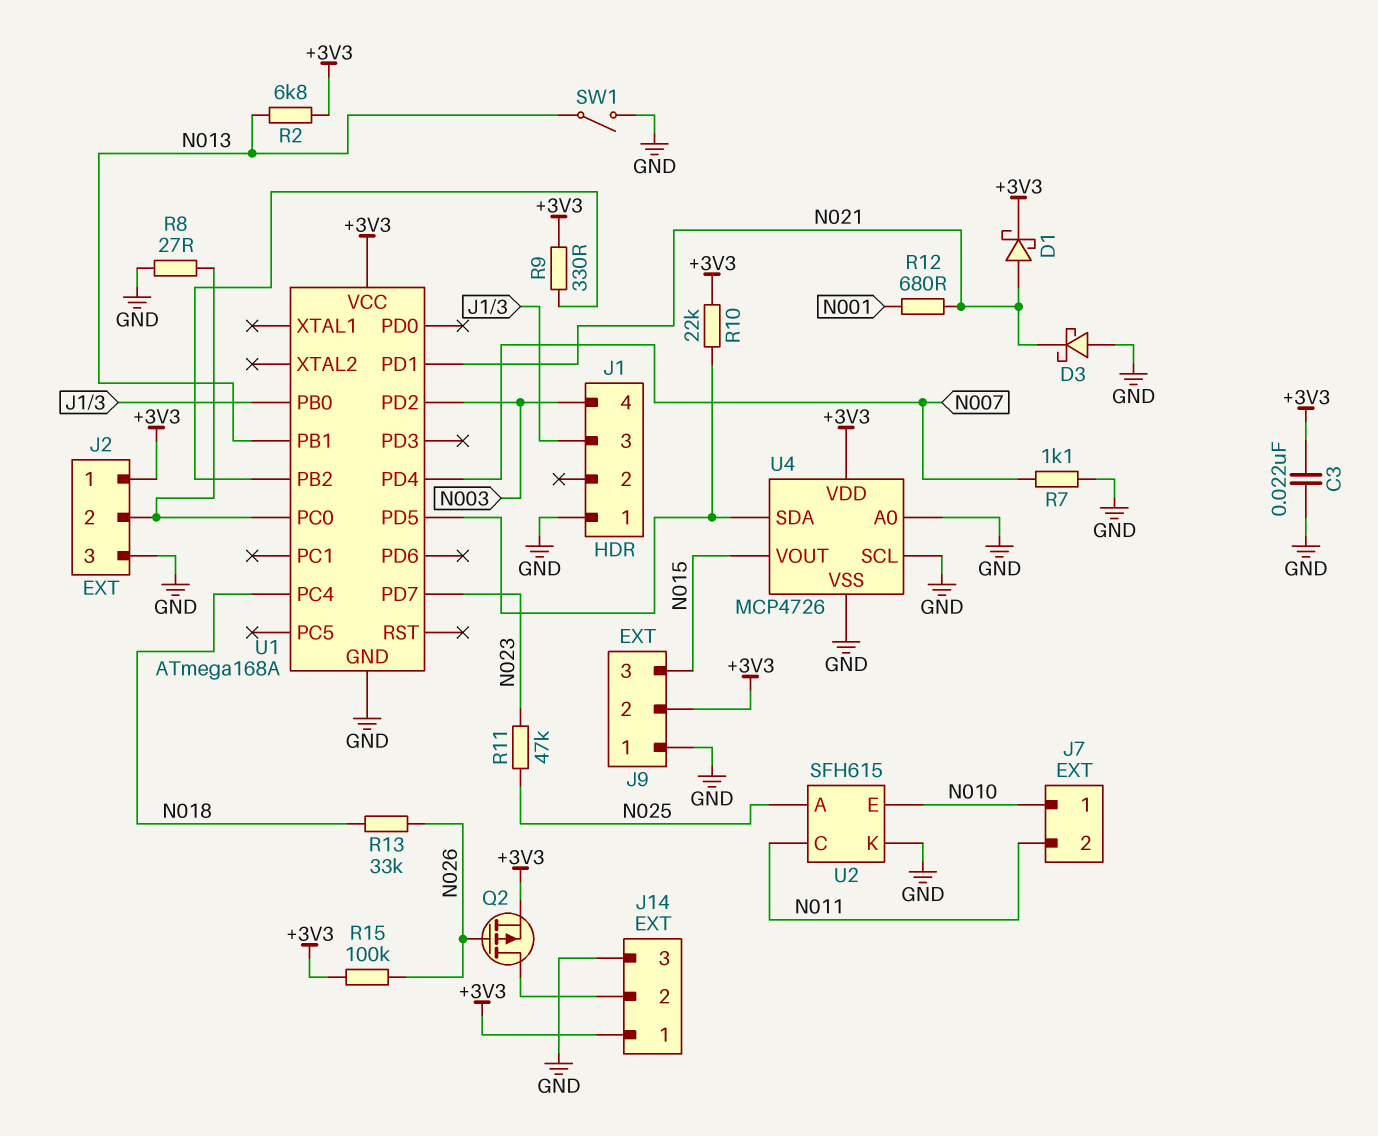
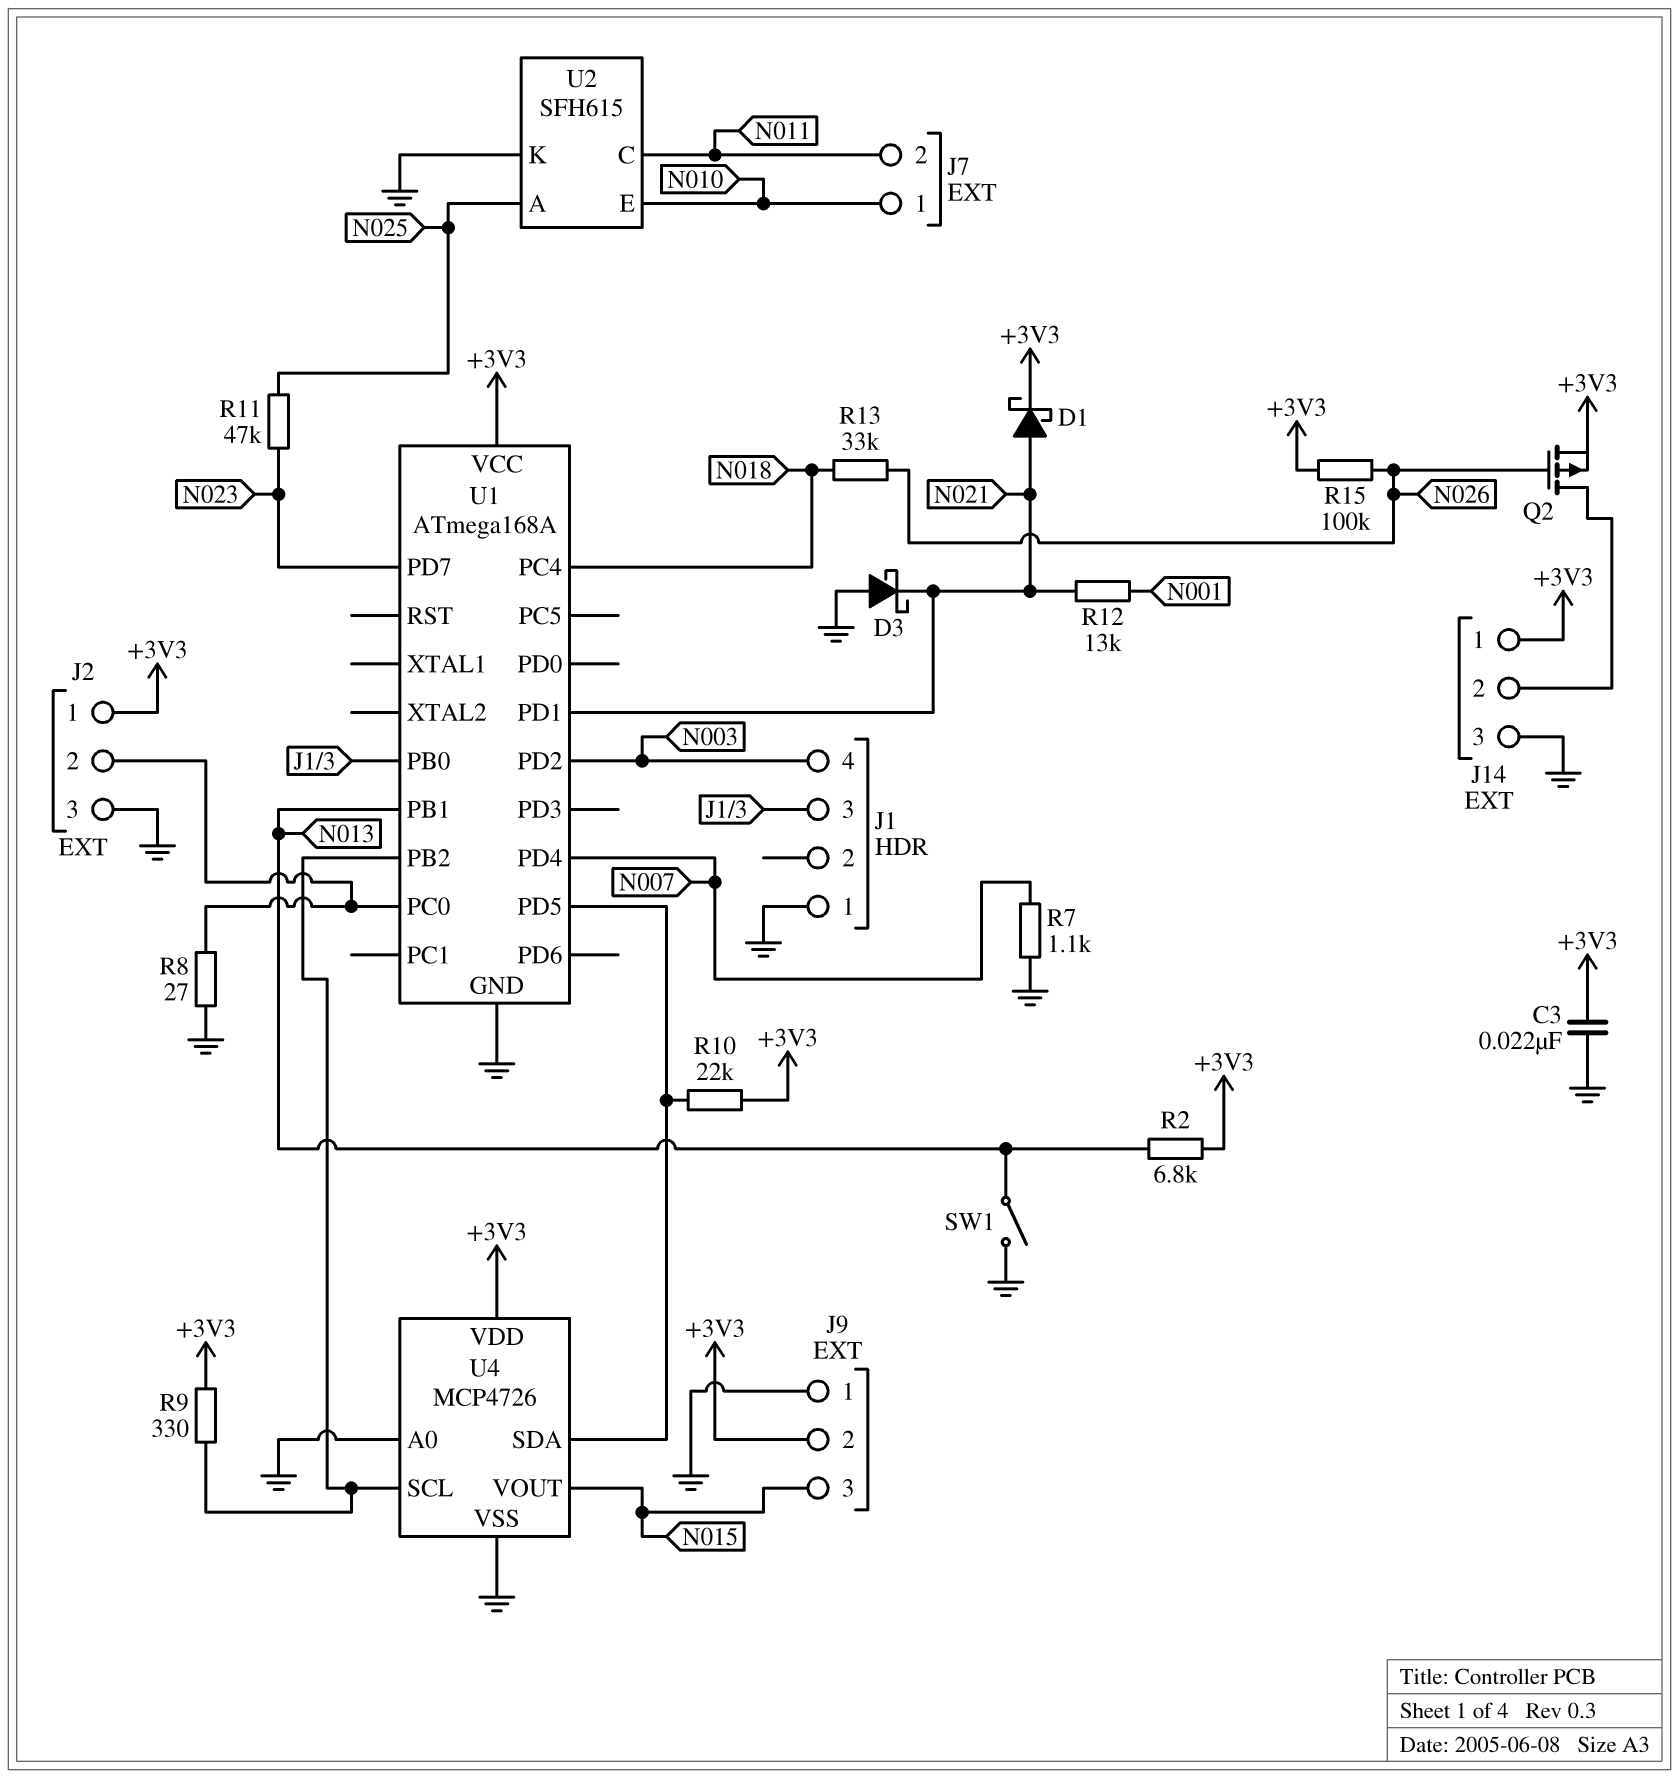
R12: 680 (N001, N021) -> 13k (N001, N021)
U4 pin SCL: GND -> U1/PB2

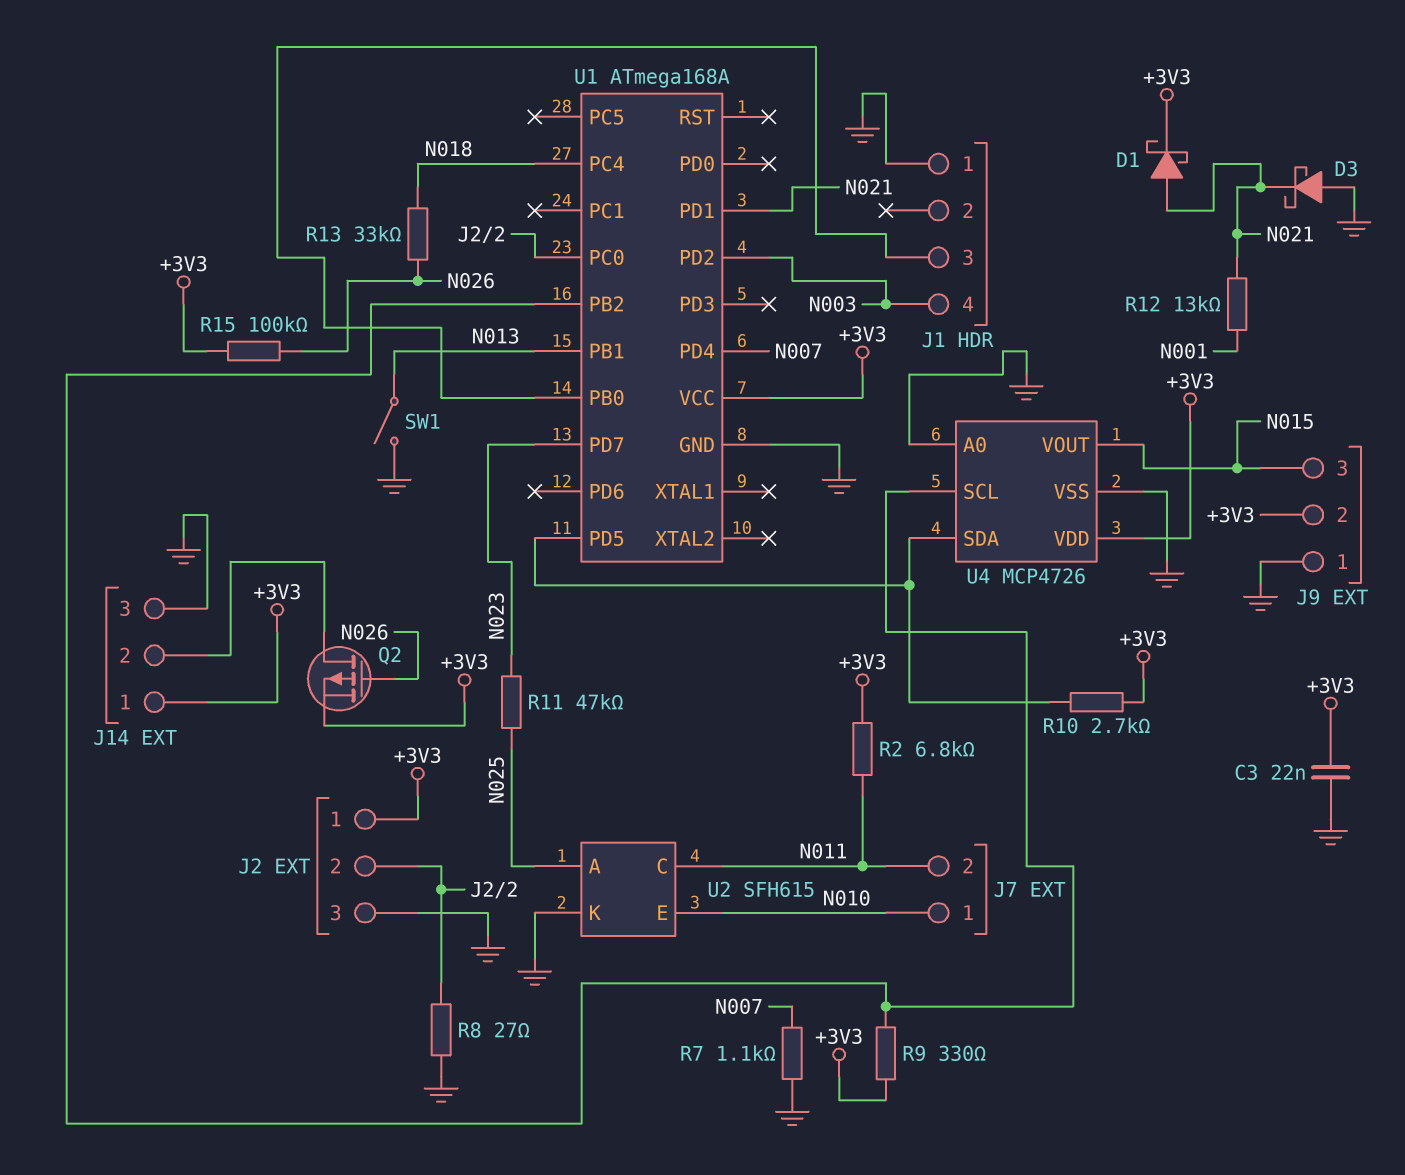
R2: 6.8k (+3V3, N013) -> 6.8k (+3V3, N011)
R10: 22k (+3V3, U1/PD5) -> 2.7k (+3V3, U1/PD5)

